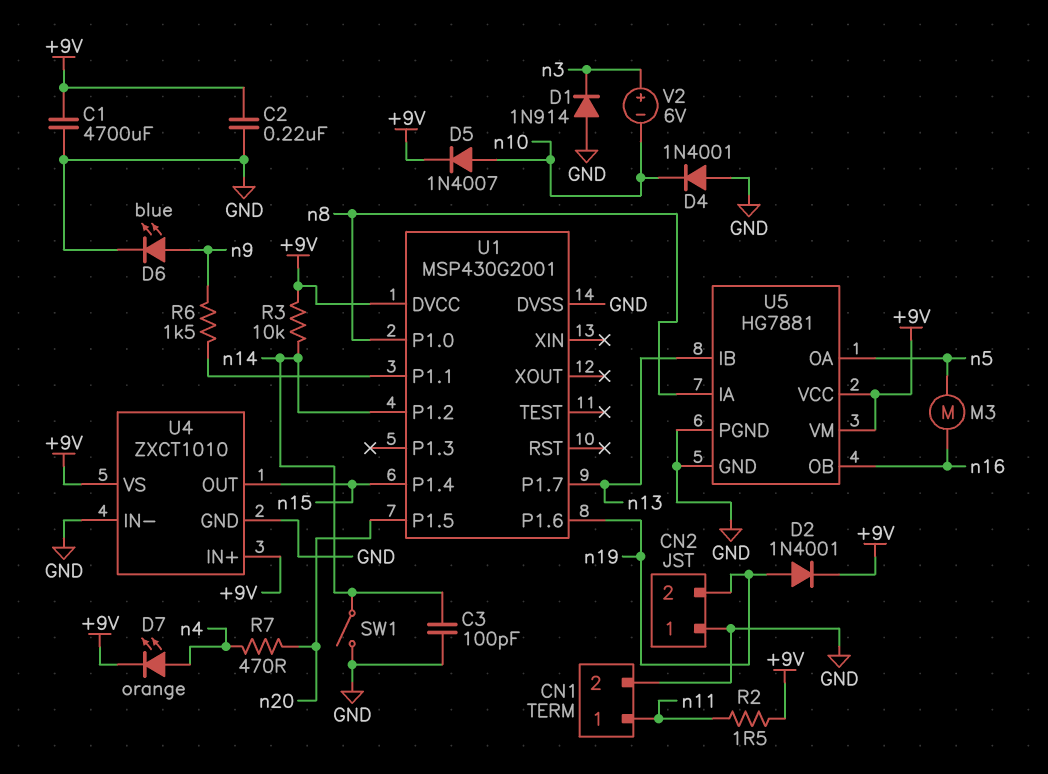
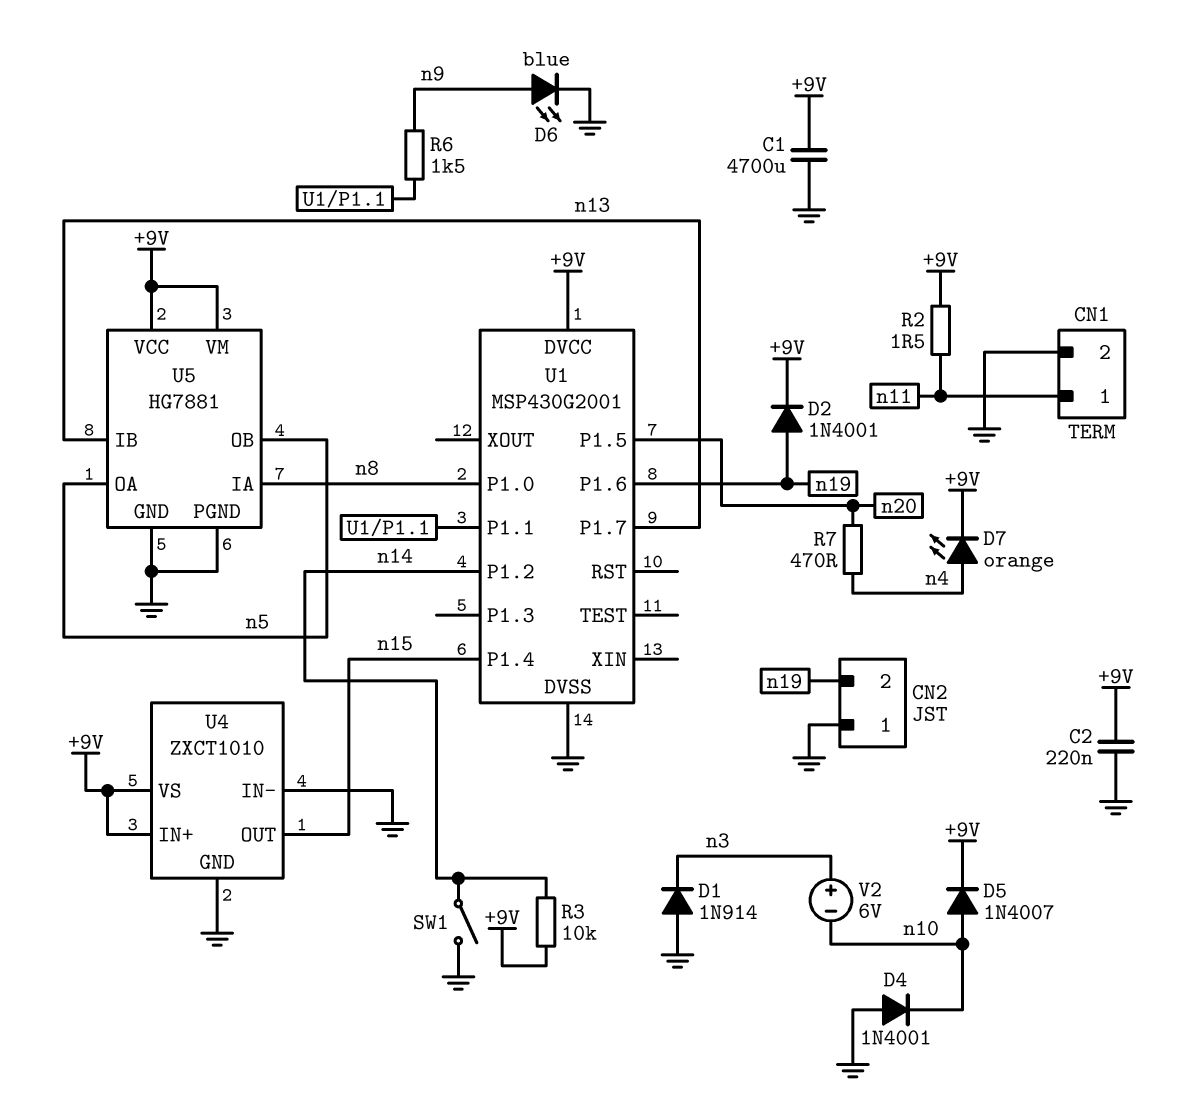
C3: 100pF (GND, n14) -> none
M3: motor (n5, n16) -> none
U5 pin OB: n16 -> n5

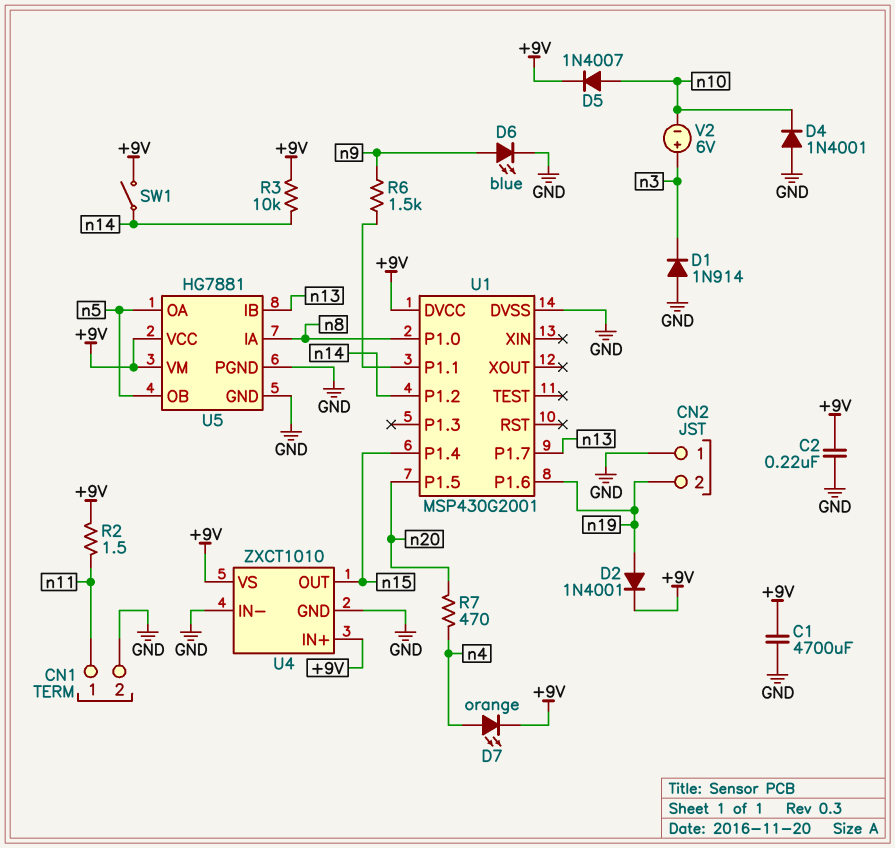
SW1: switch (GND, n14) -> switch (+9V, n14)

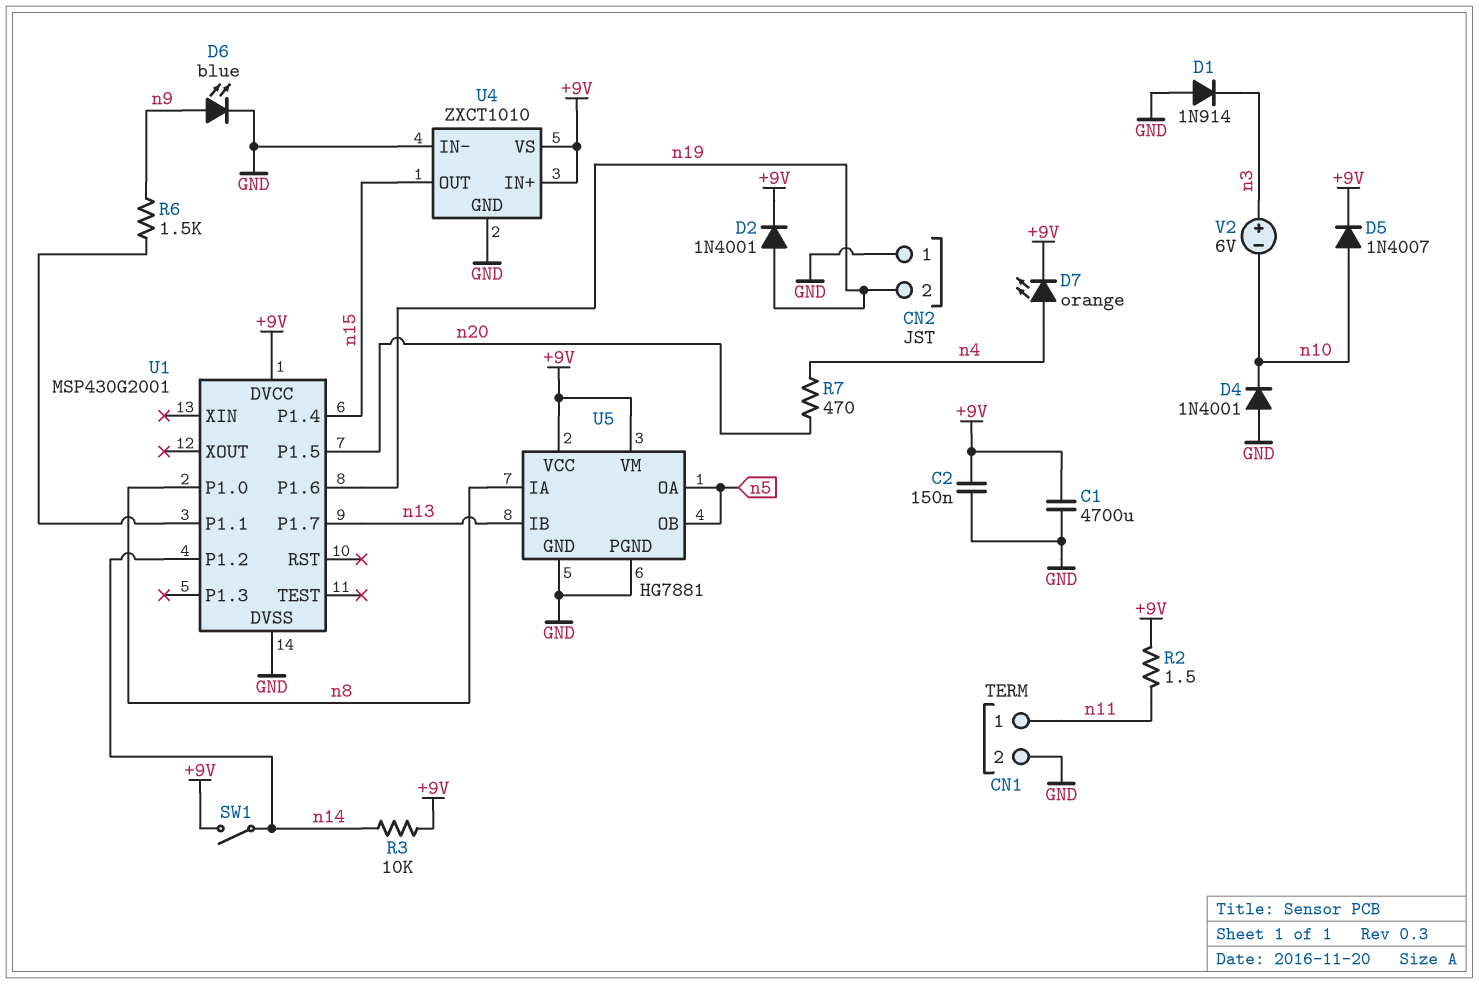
C2: 220nF (+9V, GND) -> 150nF (+9V, GND)

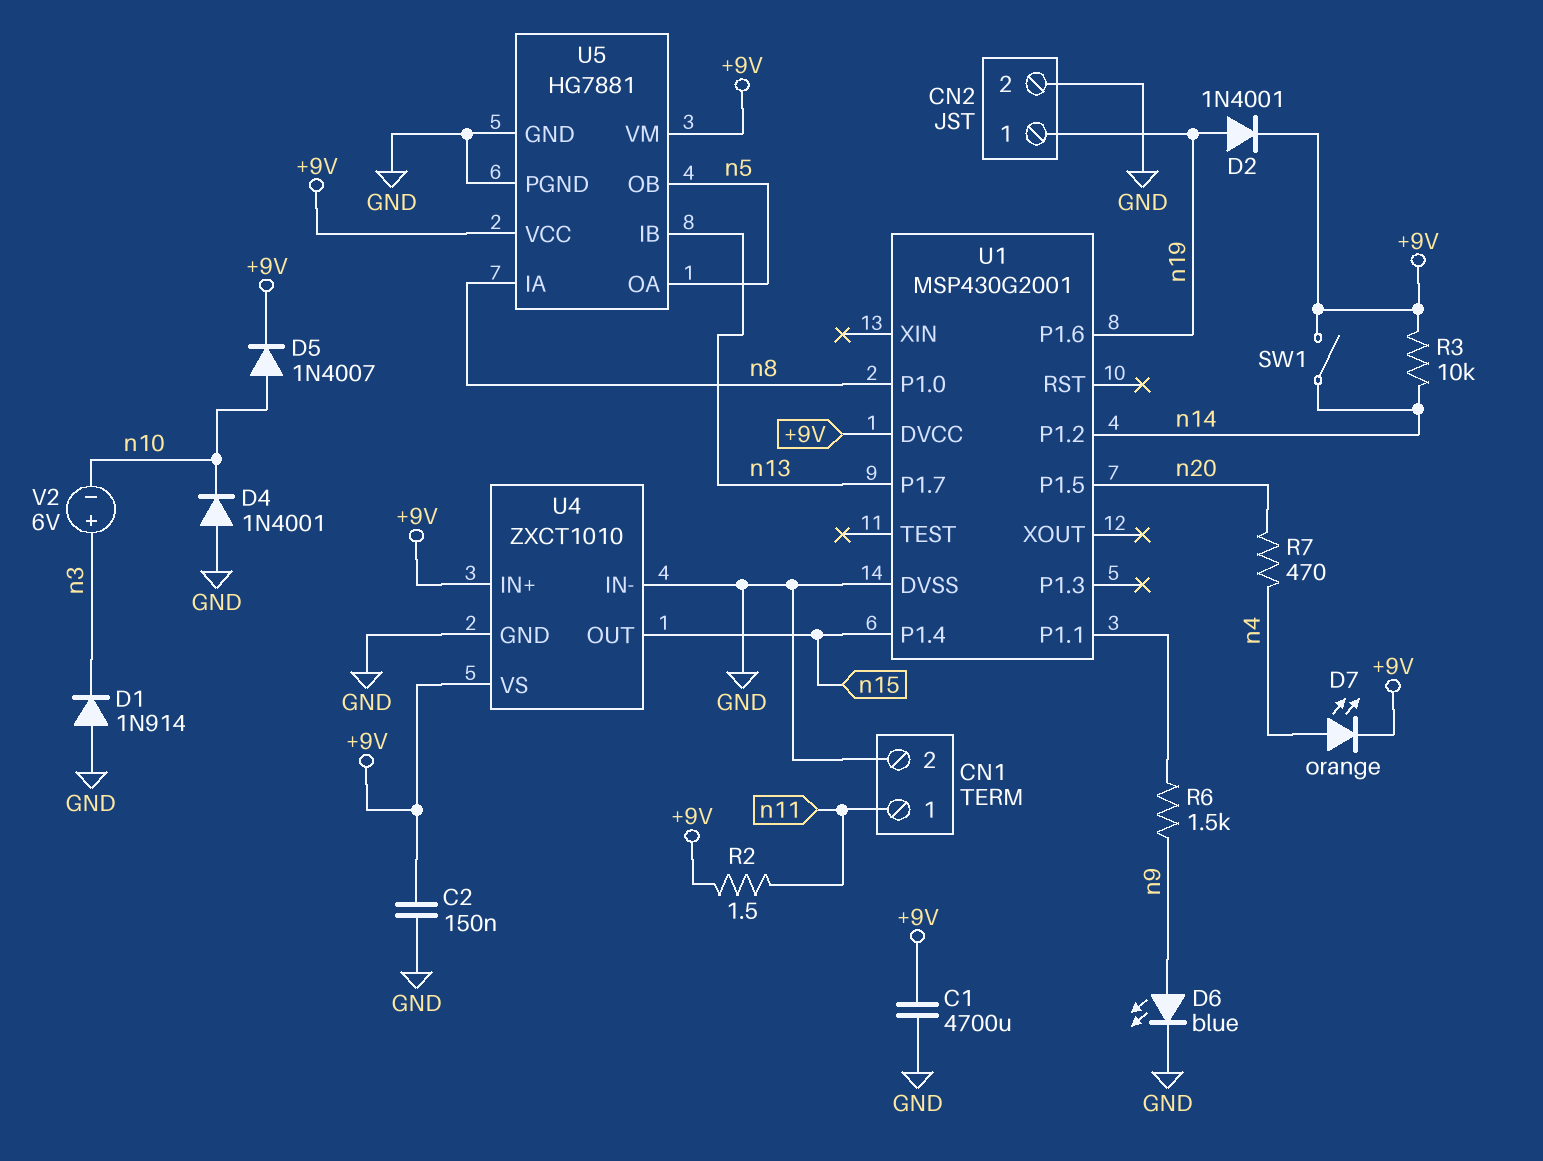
CN2 pin 1: GND -> n19
CN2 pin 2: n19 -> GND

